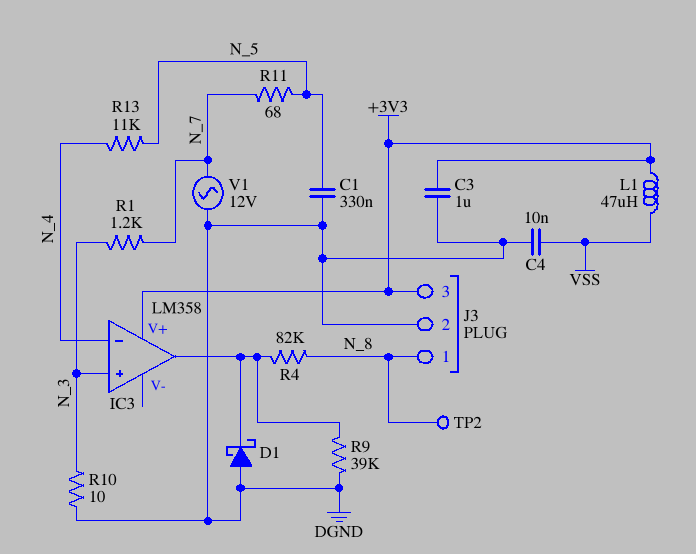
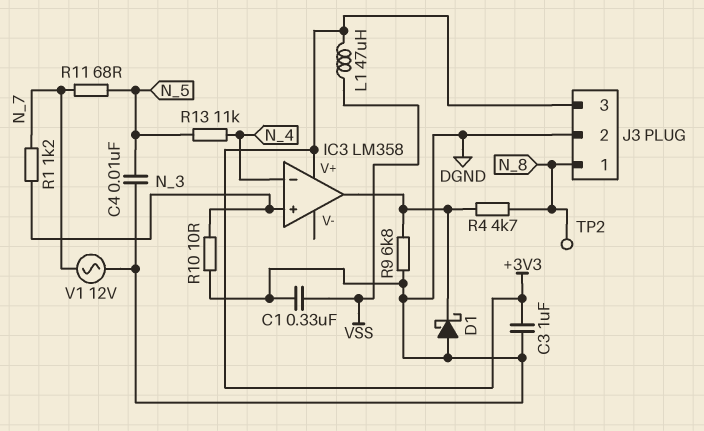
C1: 330nF (DGND, N_5) -> 330nF (DGND, VSS)
C4: 10nF (DGND, VSS) -> 10nF (DGND, N_5)
R4: 82k (IC3/out, N_8) -> 4.7k (IC3/out, N_8)
R9: 39k (DGND, IC3/out) -> 6.8k (DGND, IC3/out)

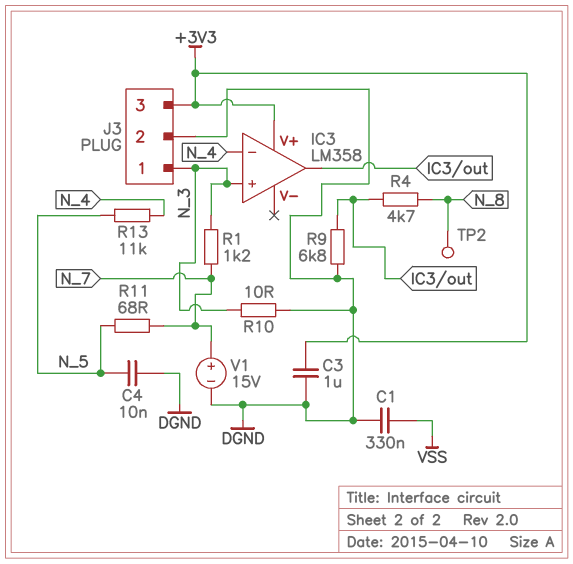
D1: schottky (A DGND, K IC3/out) -> none
J3 pin 1: N_8 -> N_3
L1: 47uH (+3V3, VSS) -> none
V1: AC 12V (DGND, N_7) -> 15V (plus N_7, minus DGND)

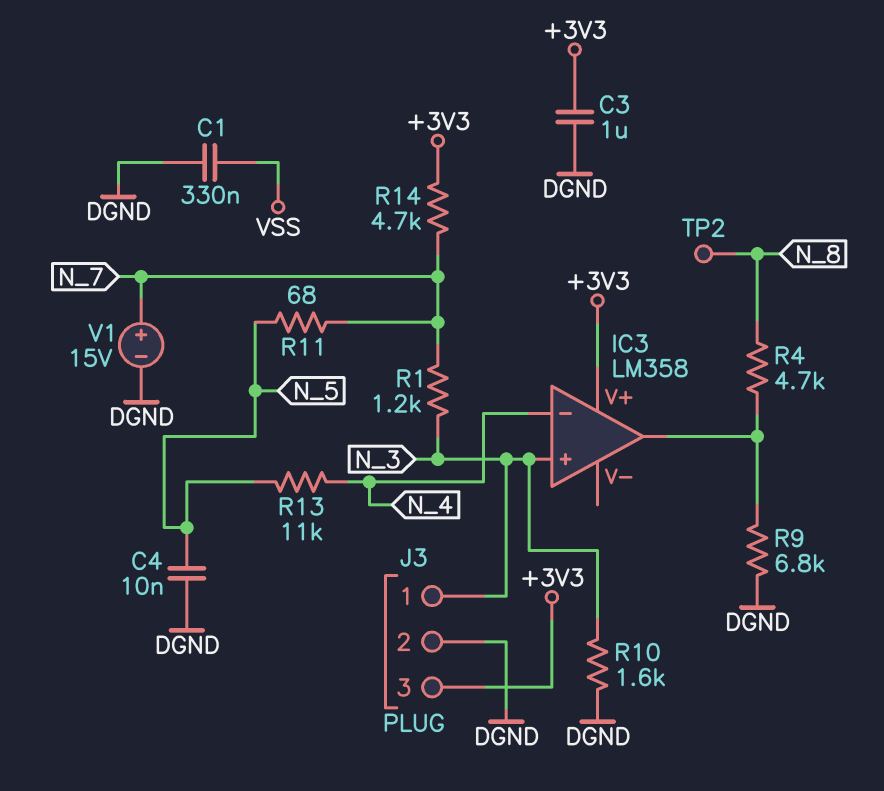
R10: 10 (DGND, N_3) -> 1.6k (DGND, N_3)
R14: none -> 4.7k (+3V3, N_7)

